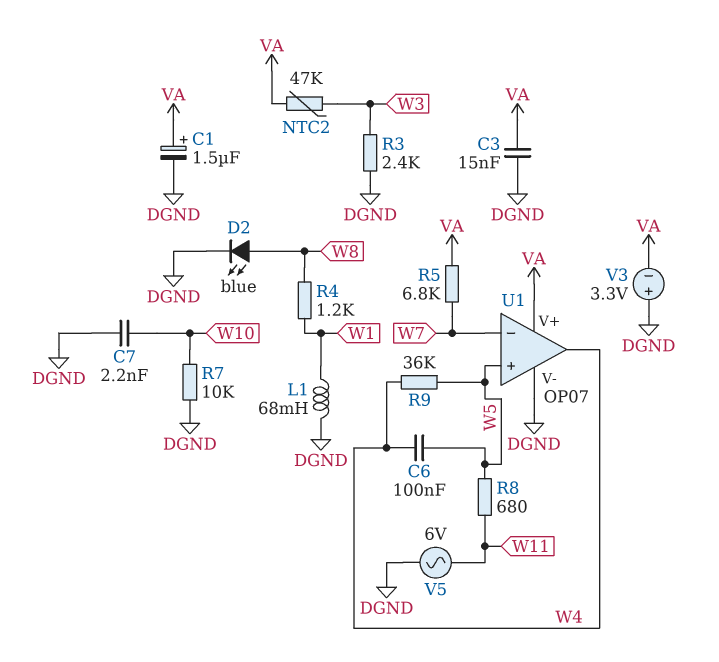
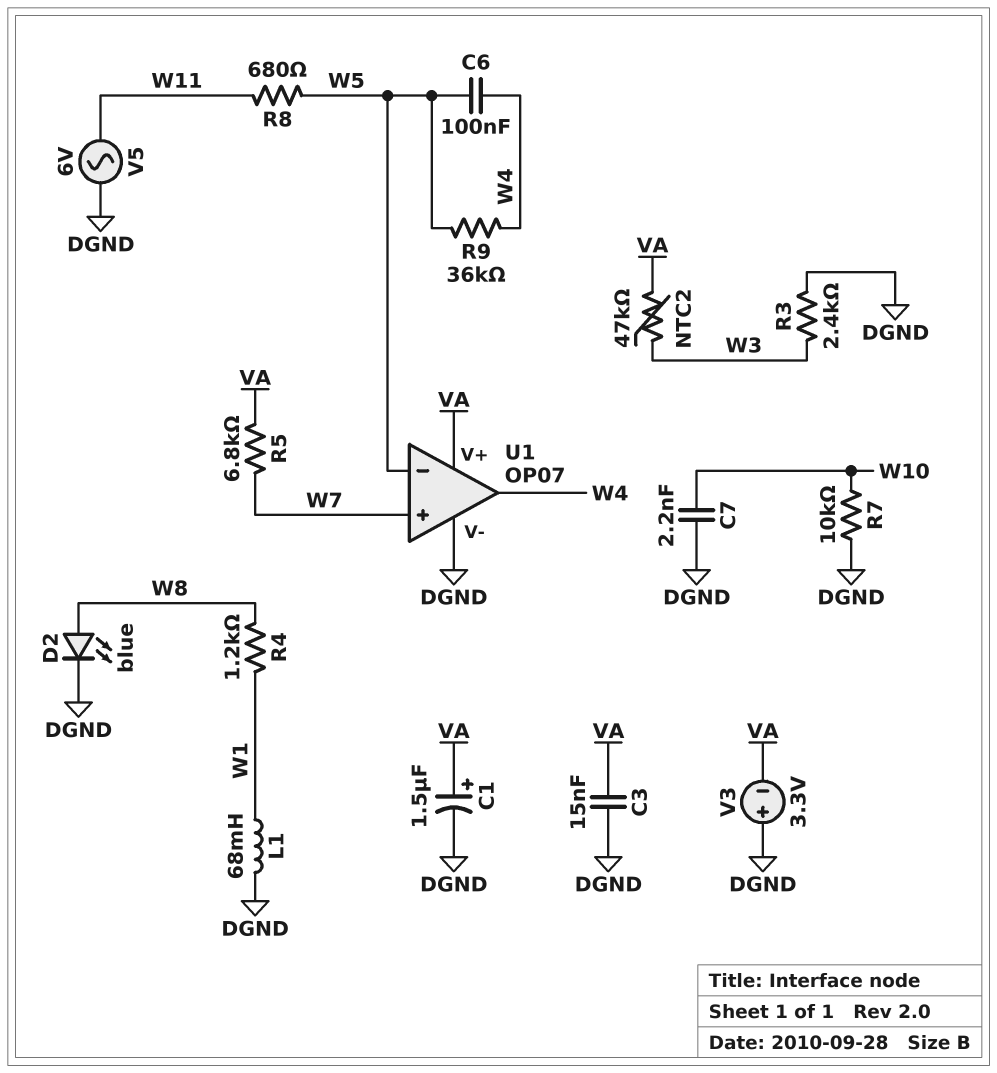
U1 pin in+: W5 -> W7
U1 pin in-: W7 -> W5

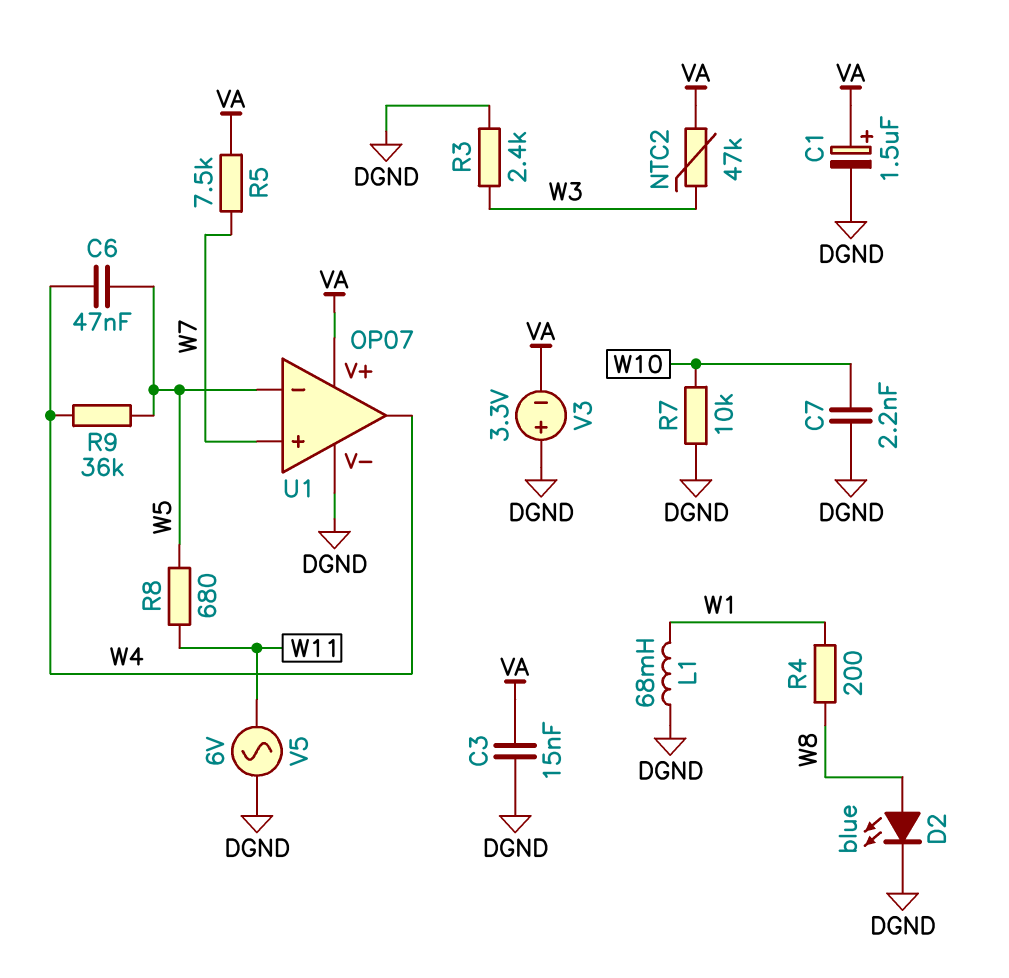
C6: 100nF (W4, W5) -> 47nF (W4, W5)
R4: 1.2k (W1, W8) -> 200 (W1, W8)
R5: 6.8k (VA, W7) -> 7.5k (VA, W7)

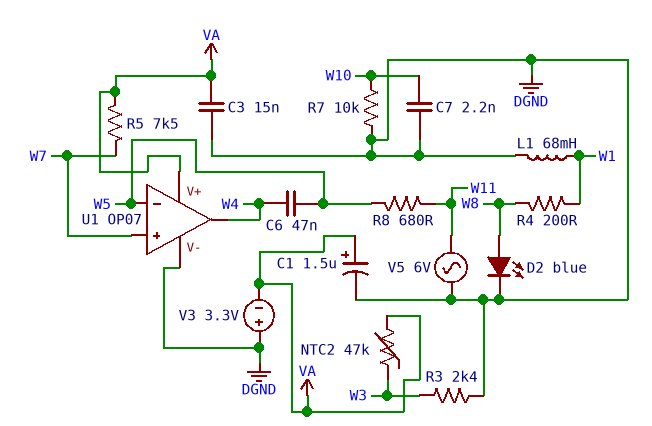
R9: 36k (W4, W5) -> none

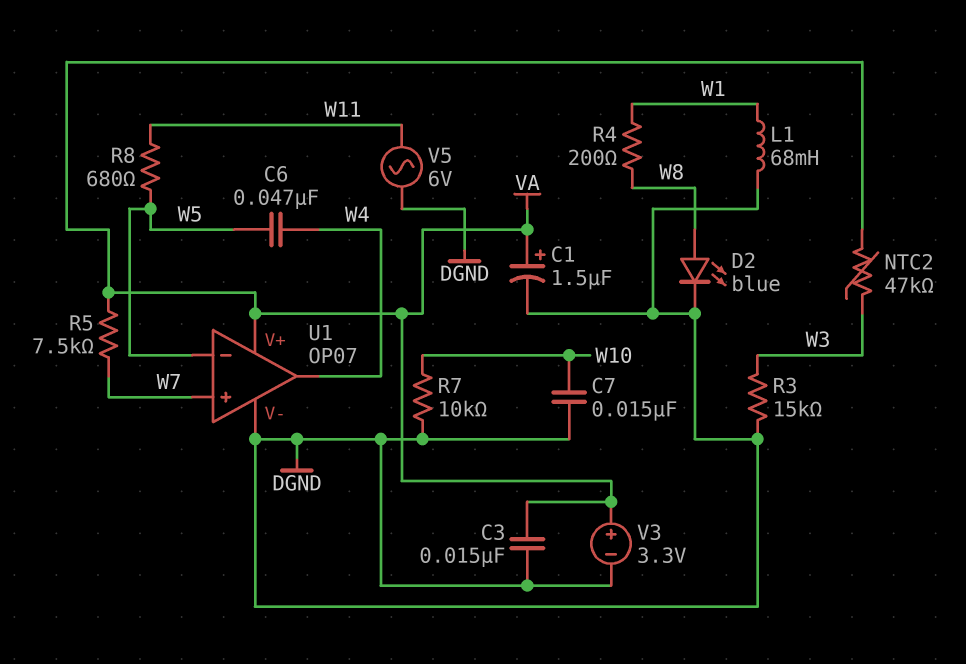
C7: 2.2nF (DGND, W10) -> 15nF (DGND, W10)
R3: 2.4k (DGND, W3) -> 15k (DGND, W3)
V3: 3.3V (plus DGND, minus VA) -> 3.3V (plus VA, minus DGND)

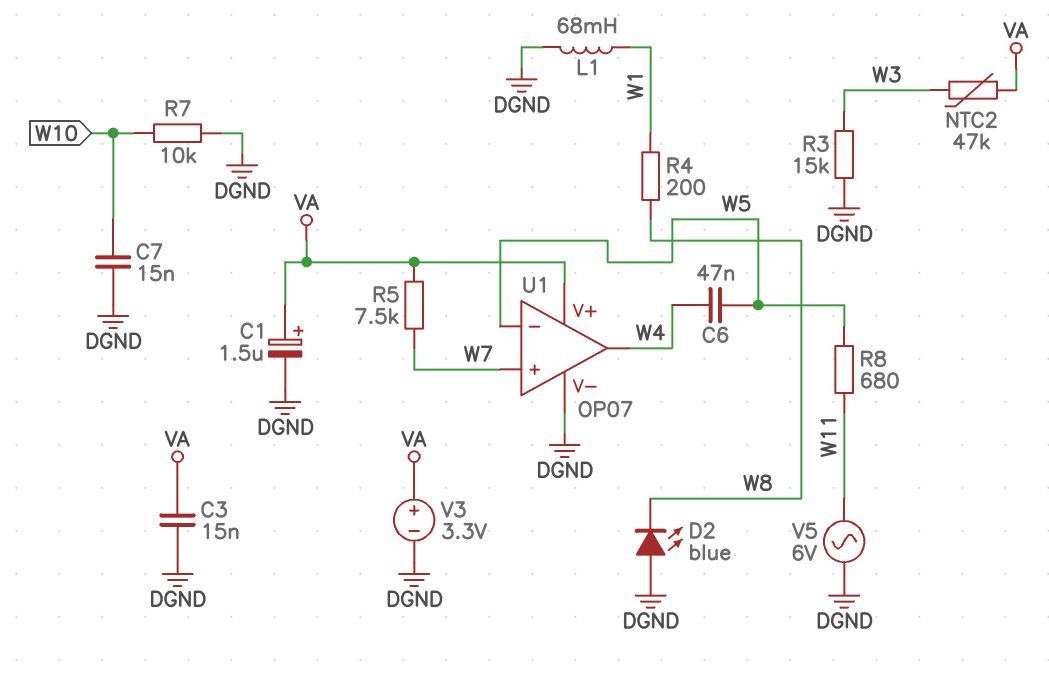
D2: LED blue (A W8, K DGND) -> LED blue (A DGND, K W8)

